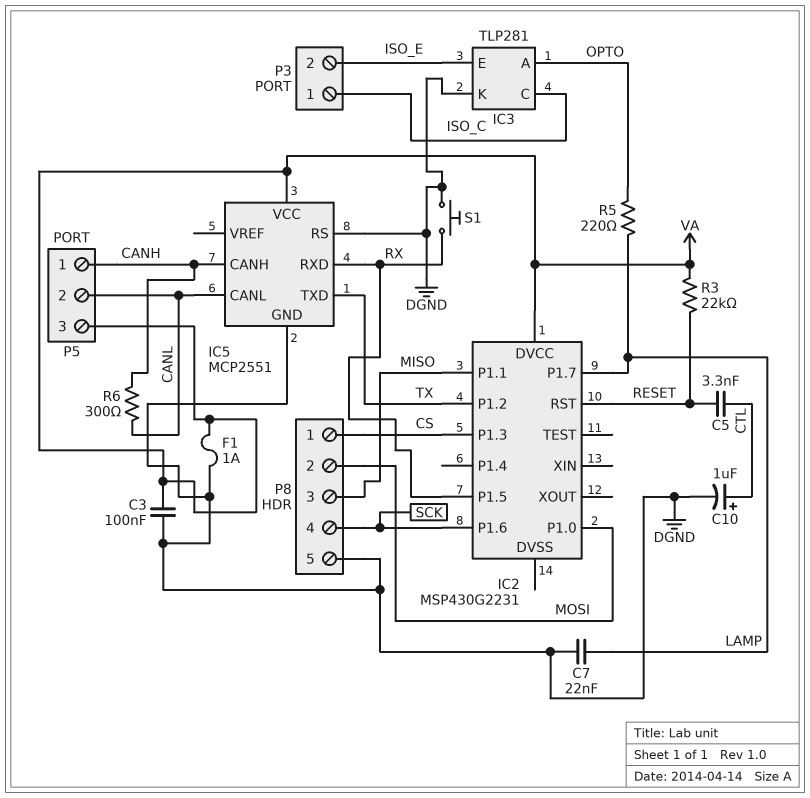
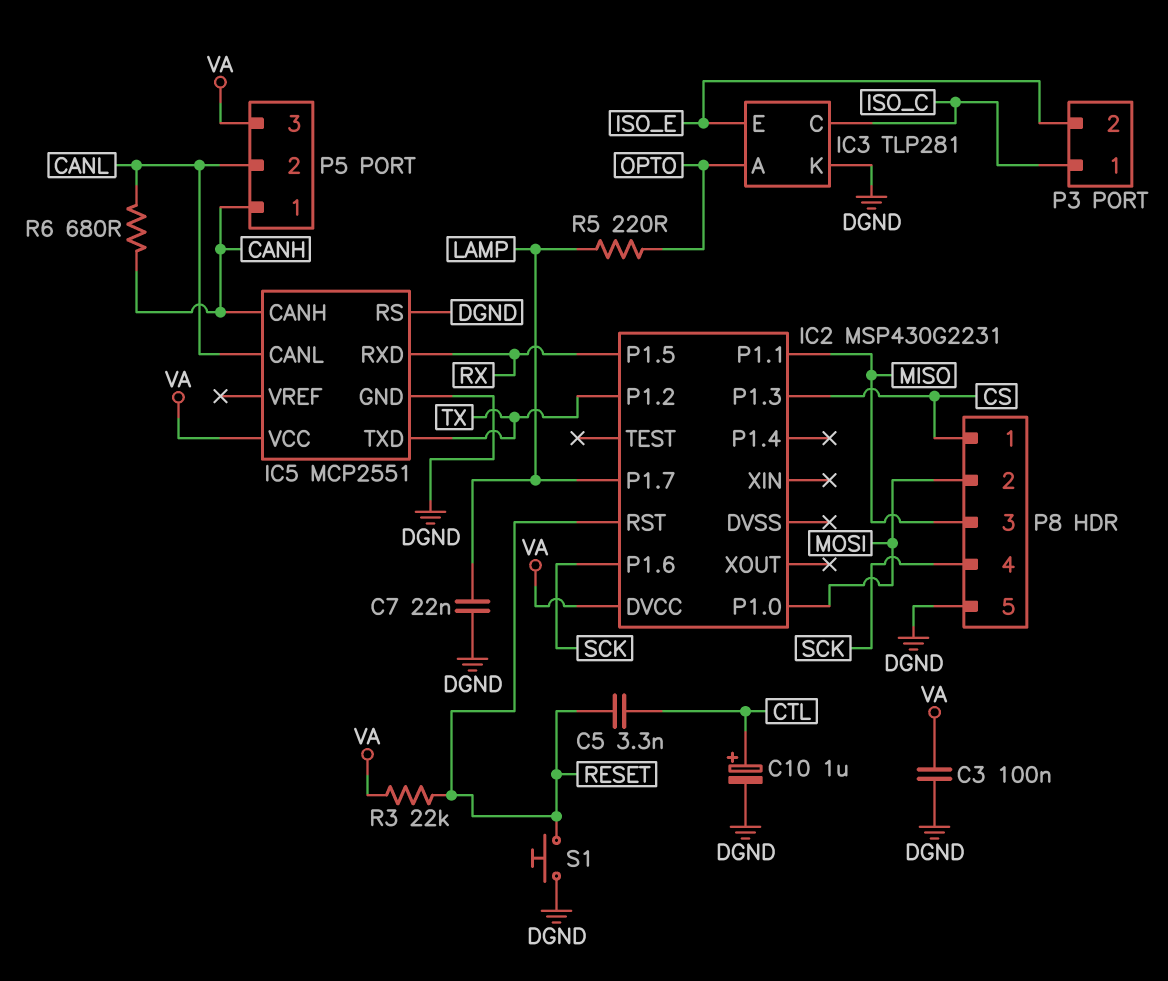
F1: 1A (DGND, VA) -> none
R6: 300 (CANH, CANL) -> 680 (CANH, CANL)
S1: button (DGND, RX) -> button (DGND, RESET)

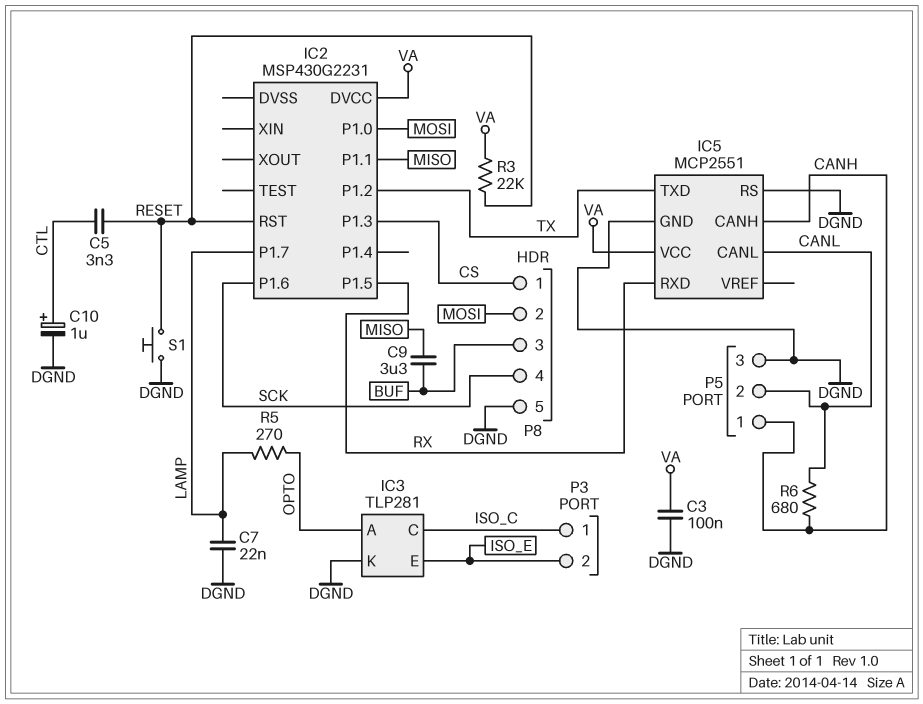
C9: none -> 3.3uF (BUF, MISO)
P5 pin 3: VA -> DGND
P8 pin 3: MISO -> BUF
R5: 220 (LAMP, OPTO) -> 270 (LAMP, OPTO)

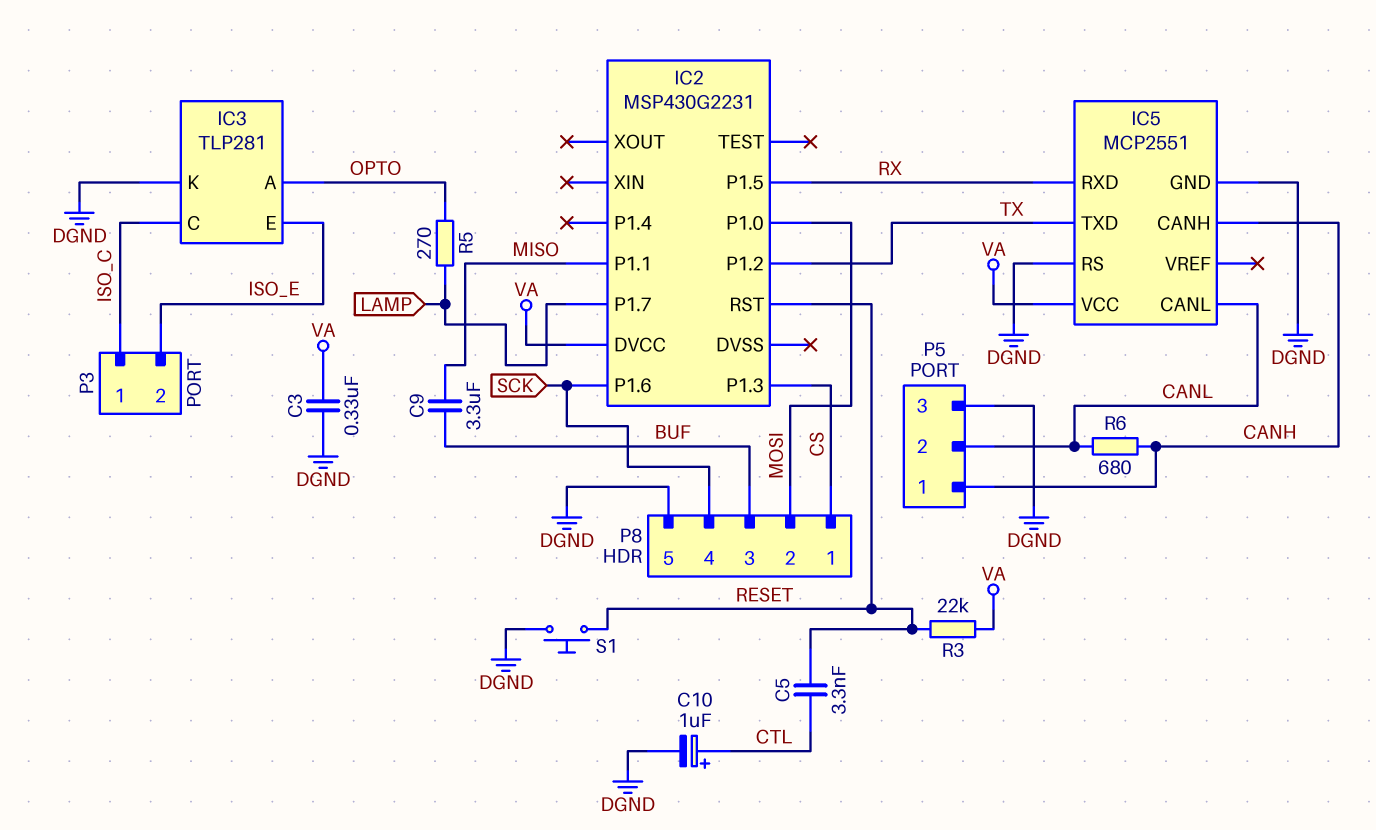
C3: 100nF (DGND, VA) -> 330nF (DGND, VA)
C7: 22nF (DGND, LAMP) -> none

